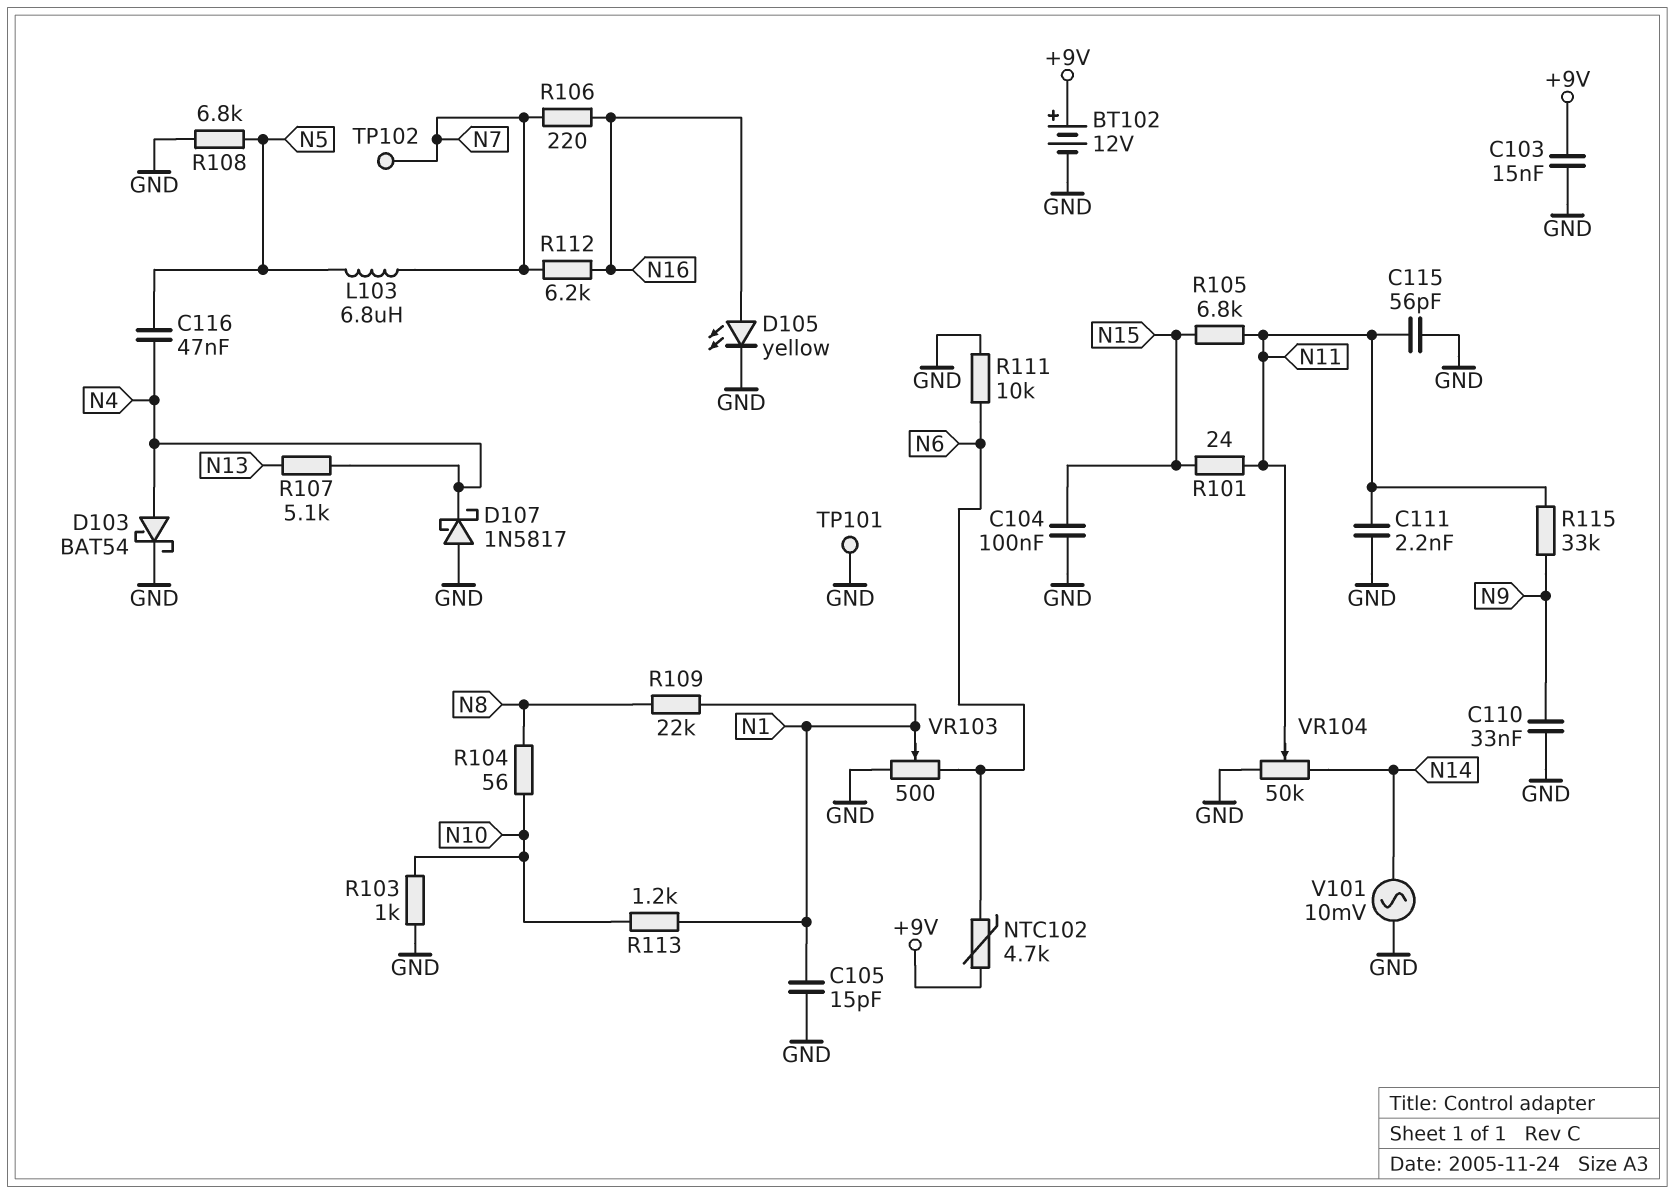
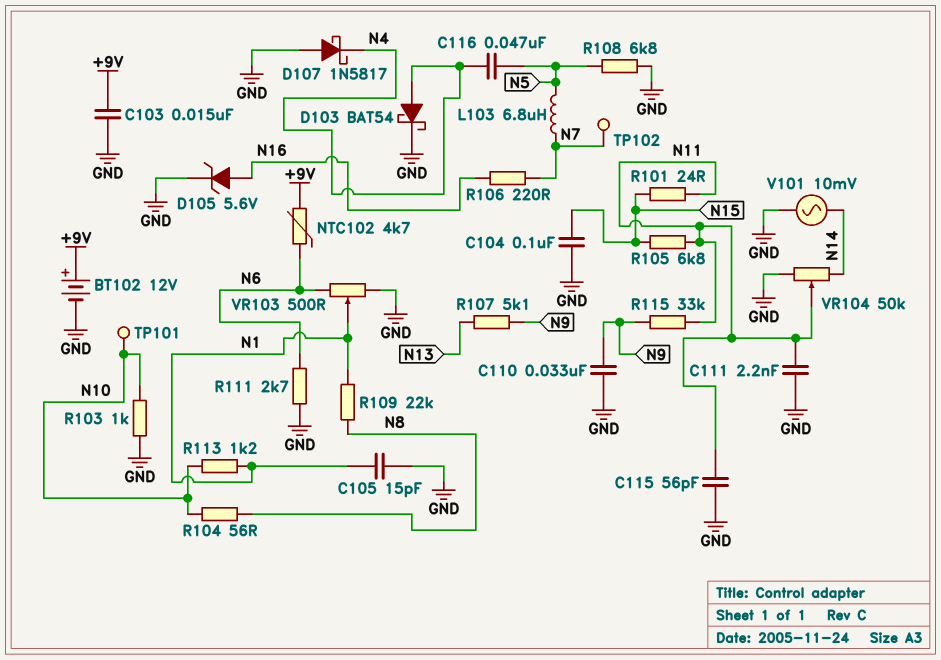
D105: LED yellow (A N16, K GND) -> zener 5.6V (A N16, K GND)
R107: 5.1k (N4, N13) -> 5.1k (N9, N13)
R111: 10k (GND, N6) -> 2.7k (GND, N6)
R112: 6.2k (N7, N16) -> none
TP101: test point (GND) -> test point (N10)

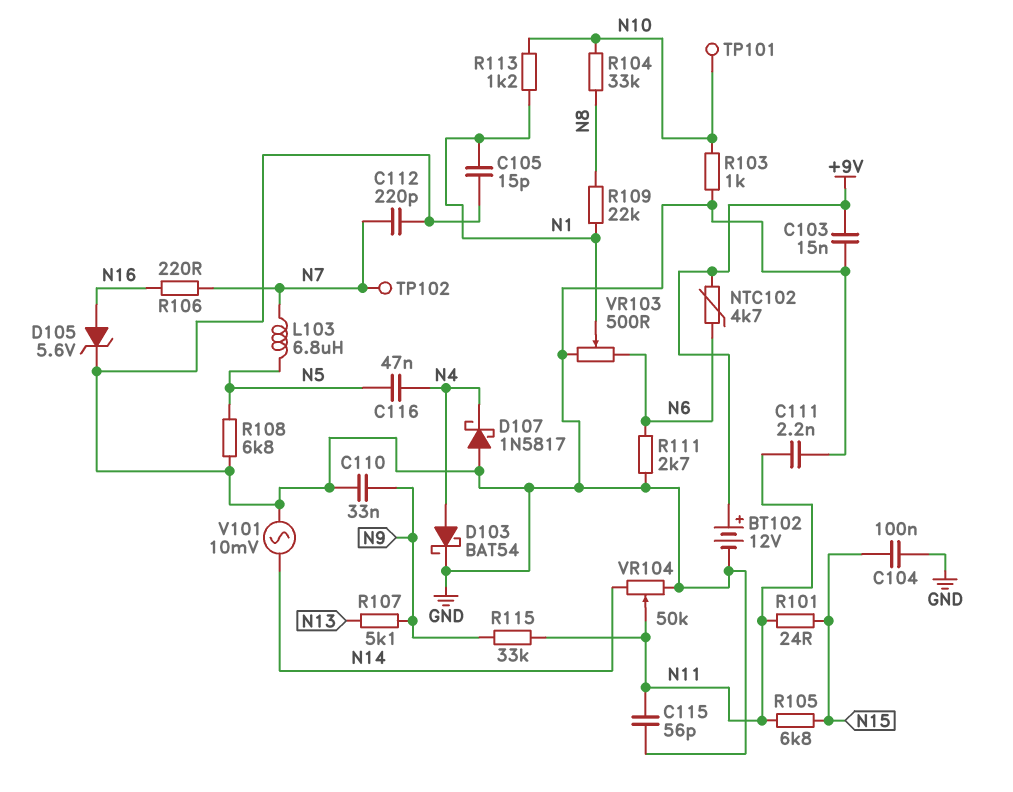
C112: none -> 220pF (GND, N7)
R104: 56 (N8, N10) -> 33k (N8, N10)

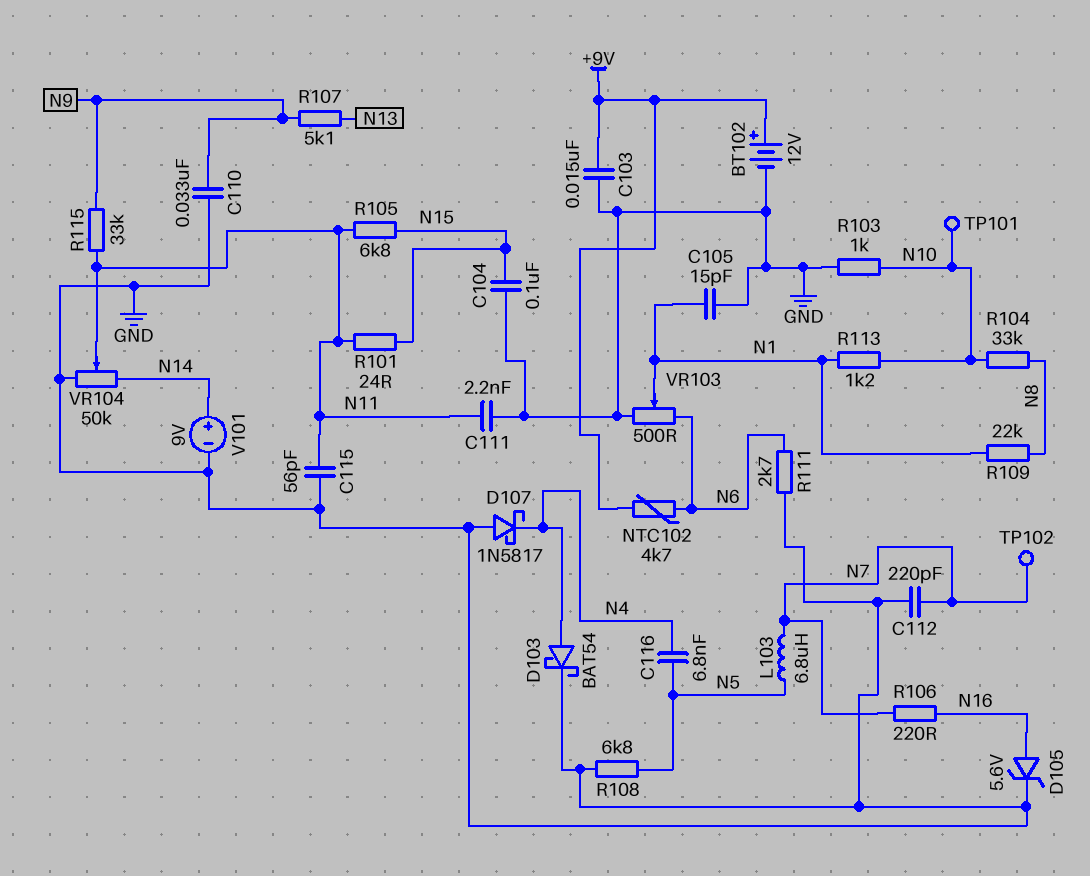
C116: 47nF (N4, N5) -> 6.8nF (N4, N5)
V101: AC 10mV (GND, N14) -> 9V (plus N14, minus GND)

